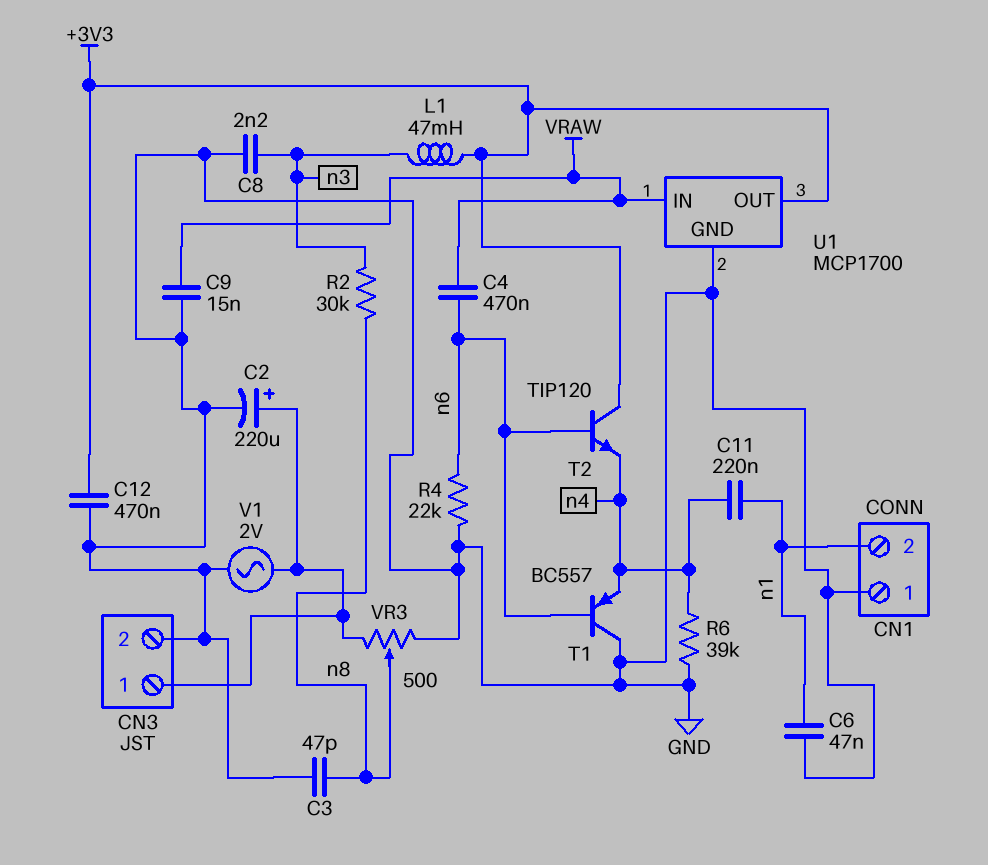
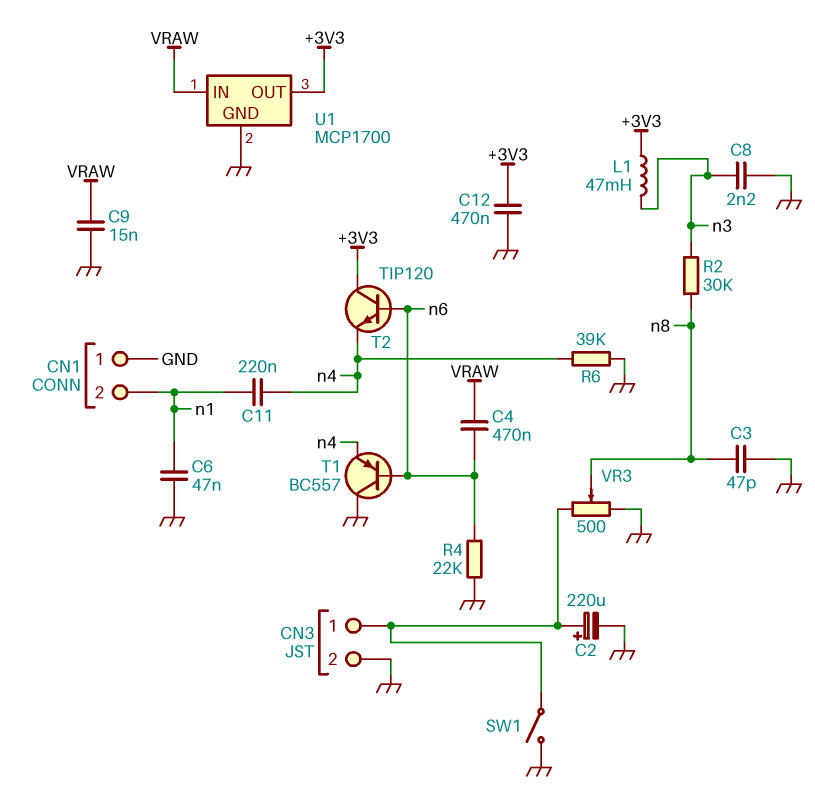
SW1: none -> switch (CN3/1, GND)
V1: AC 2V (CN3/1, GND) -> none

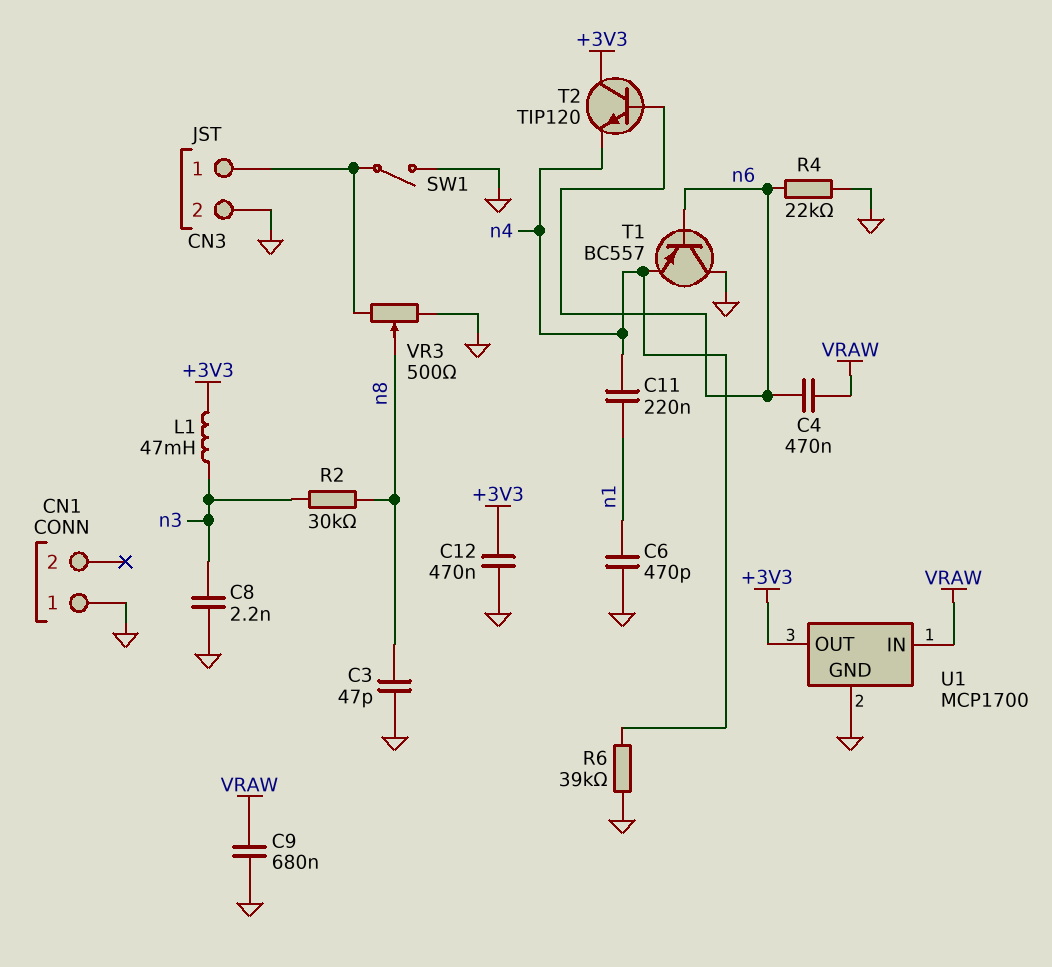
C2: 220uF (plus CN3/1, minus GND) -> none
C6: 47nF (GND, n1) -> 470pF (GND, n1)
C9: 15nF (GND, VRAW) -> 680nF (GND, VRAW)
CN1 pin 2: n1 -> none

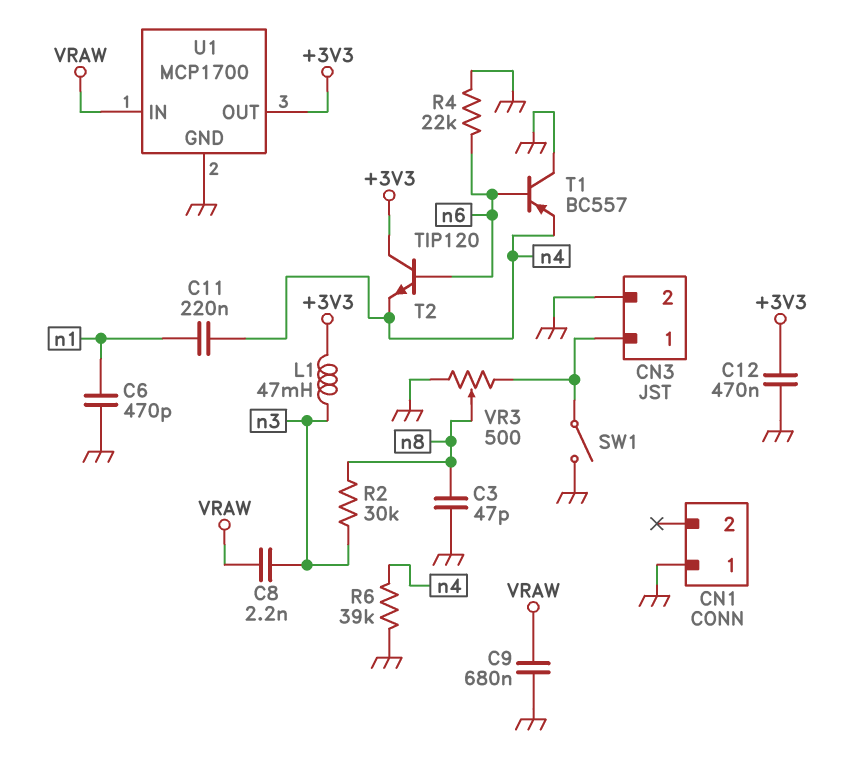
C4: 470nF (VRAW, n6) -> none
C8: 2.2nF (GND, n3) -> 2.2nF (VRAW, n3)

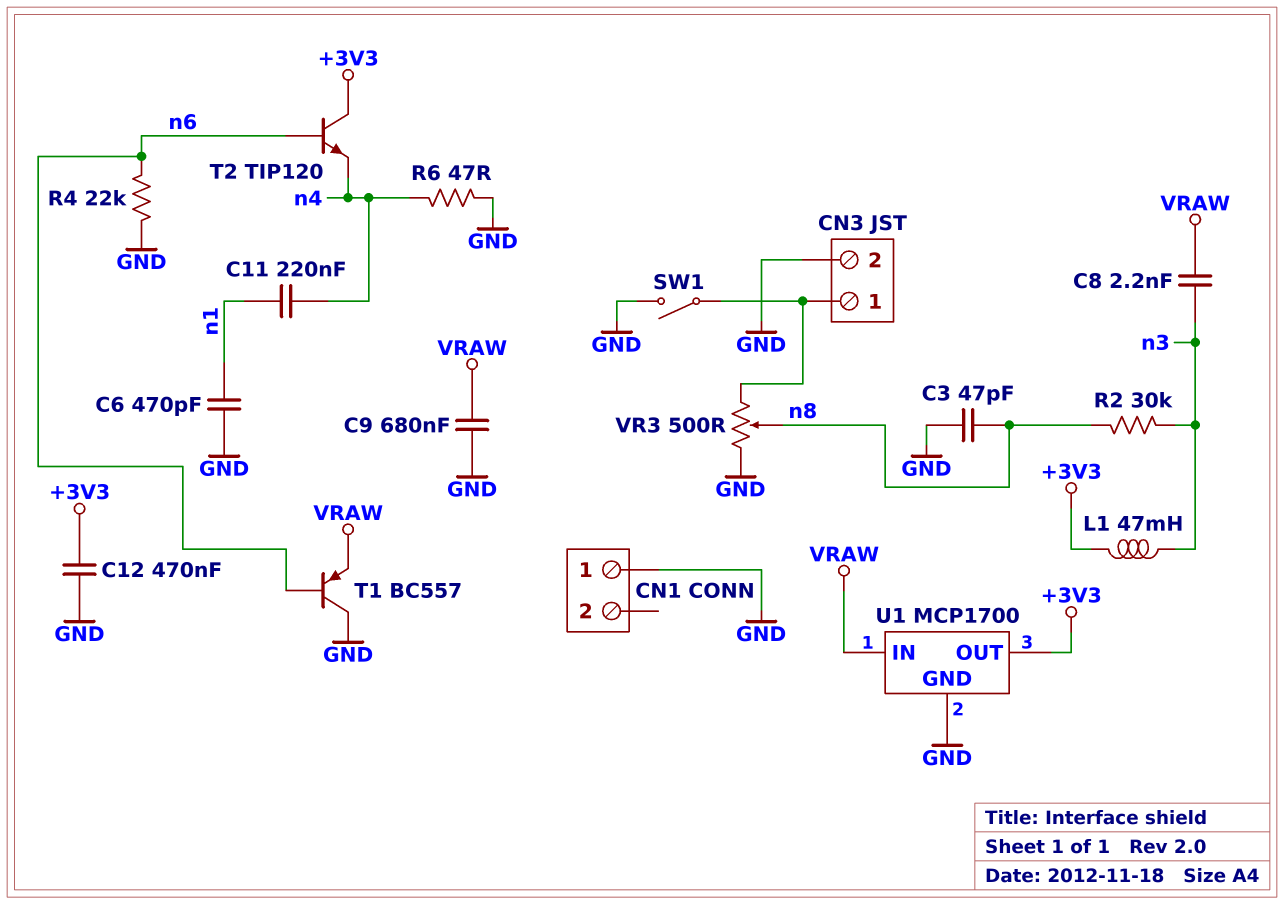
R6: 39k (GND, n4) -> 47 (GND, n4)
T1: PNP BC557 (B n6, C GND, E n4) -> PNP BC557 (B n6, C GND, E VRAW)

